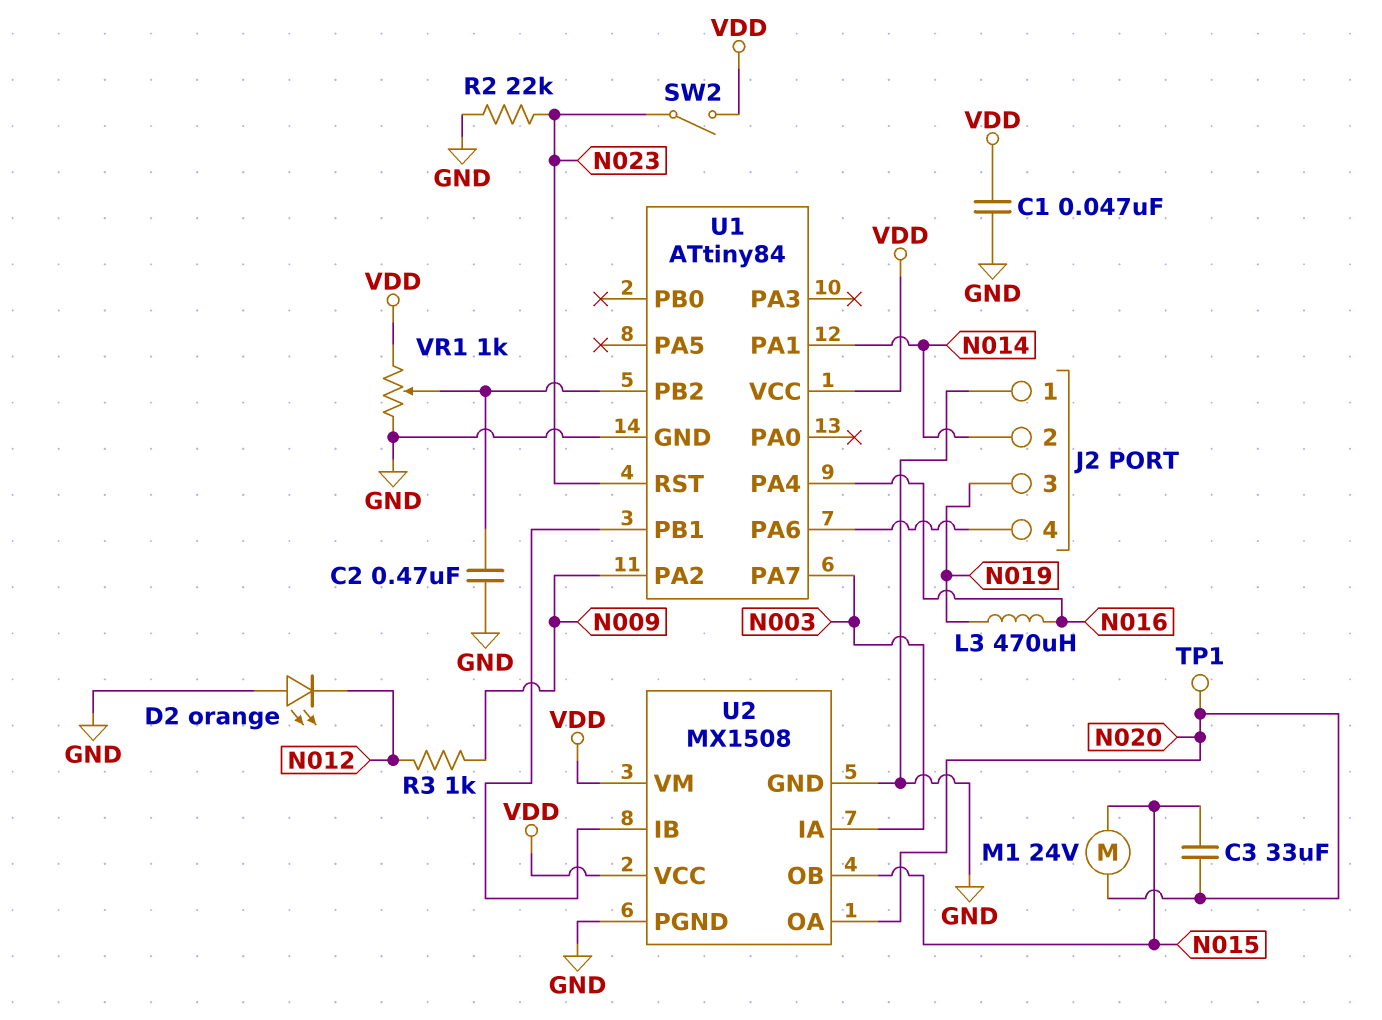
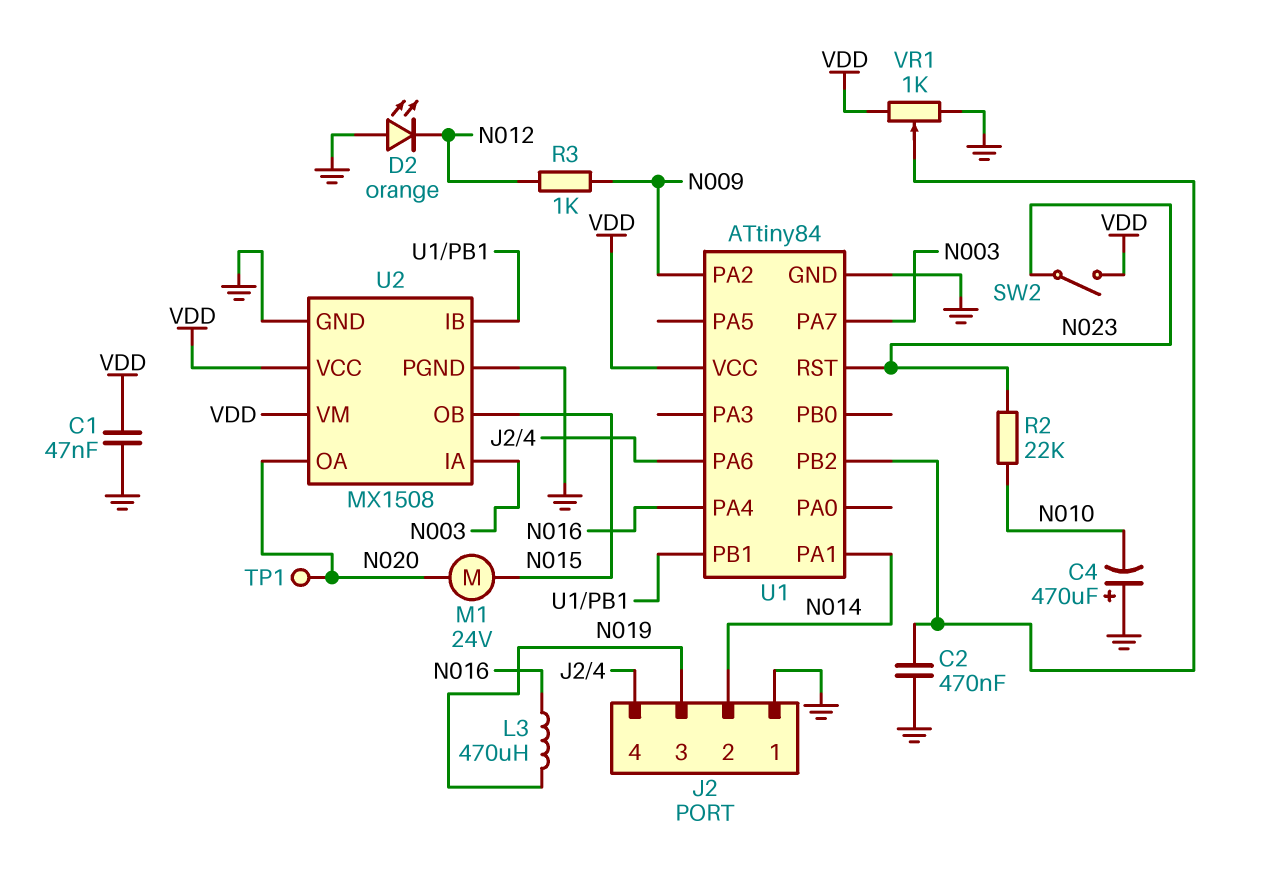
C3: 33uF (N015, N020) -> none
C4: none -> 470uF (plus GND, minus N010)
R2: 22k (GND, N023) -> 22k (N010, N023)

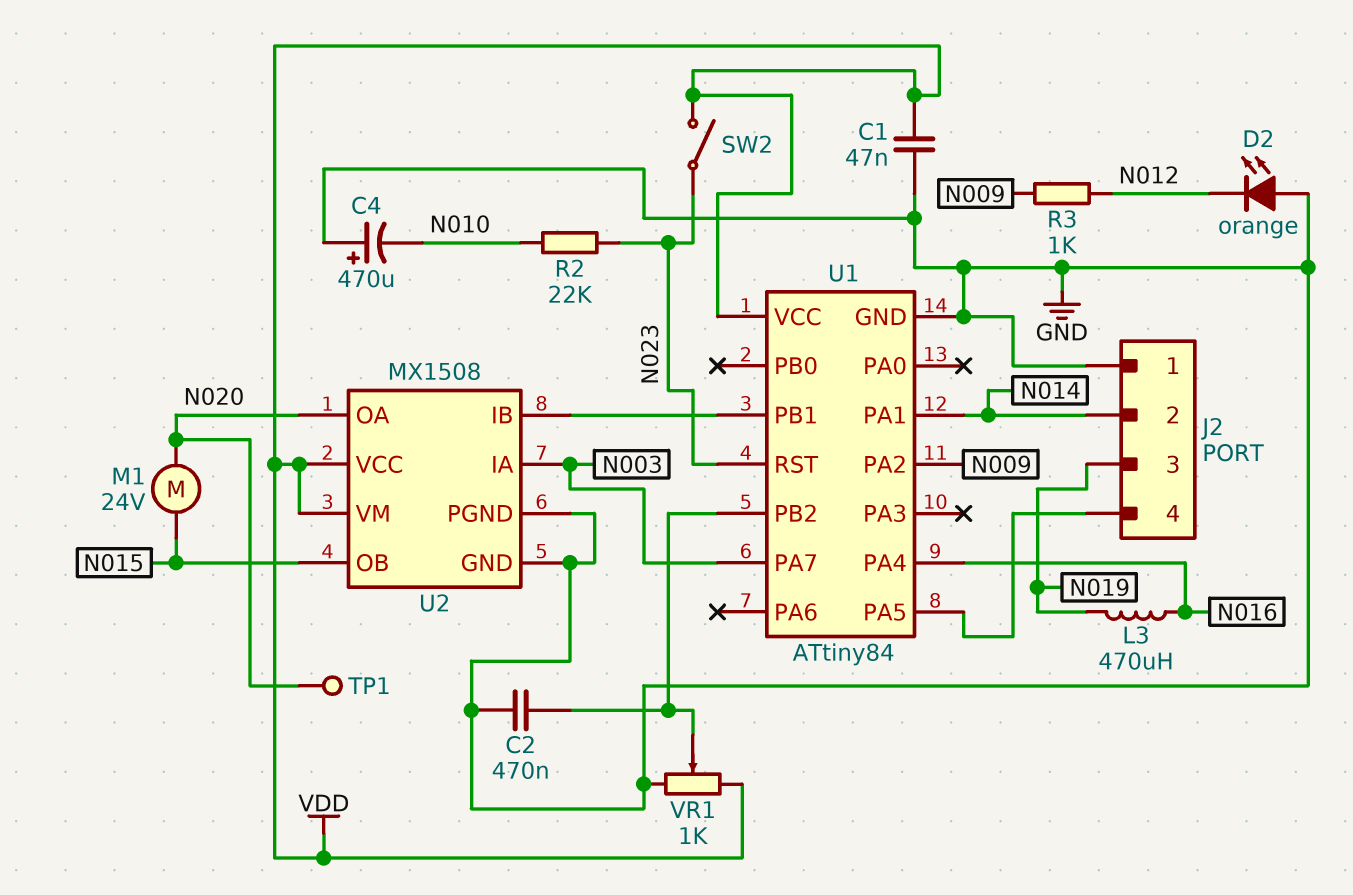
U1 pin PA5: none -> J2/4
U1 pin PA6: J2/4 -> none

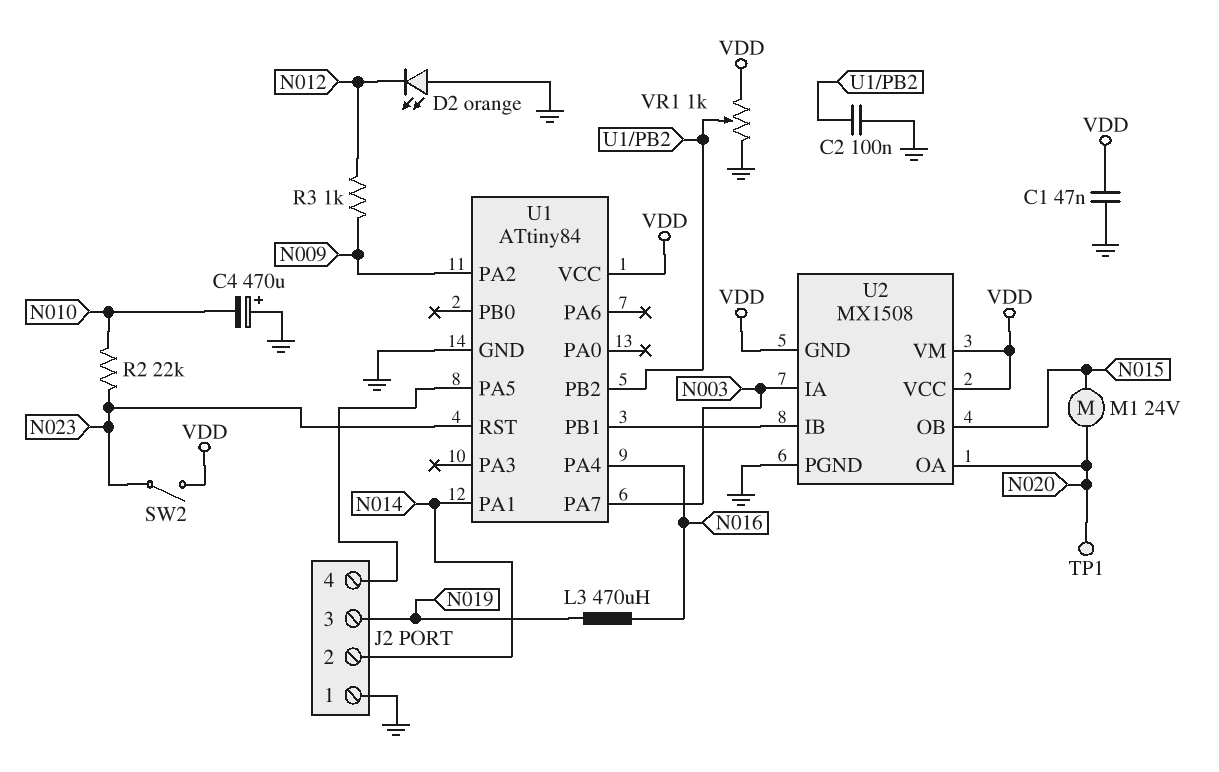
C2: 470nF (GND, U1/PB2) -> 100nF (GND, U1/PB2)
U2 pin GND: GND -> VDD

